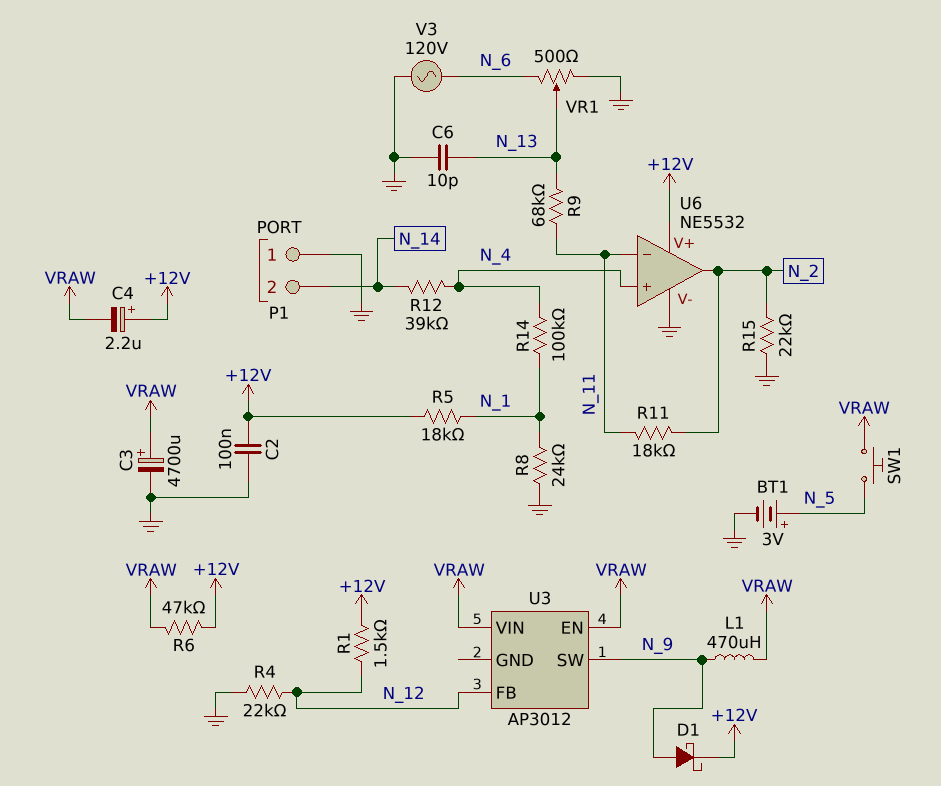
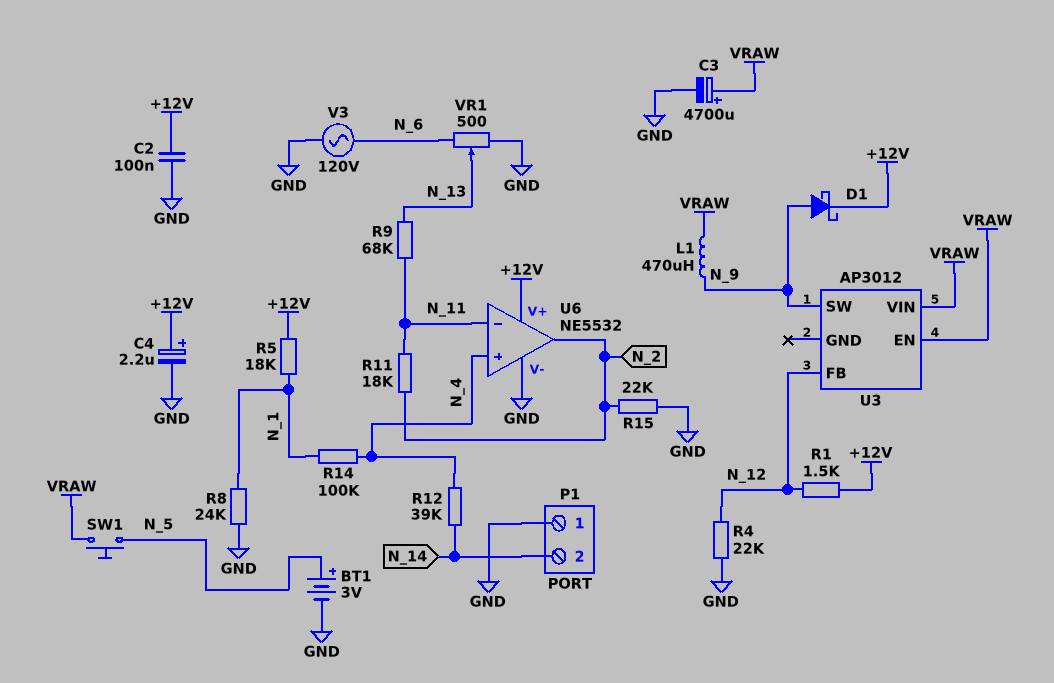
C4: 2.2uF (plus +12V, minus VRAW) -> 2.2uF (plus +12V, minus GND)
C6: 10pF (GND, N_13) -> none
R6: 47k (+12V, VRAW) -> none

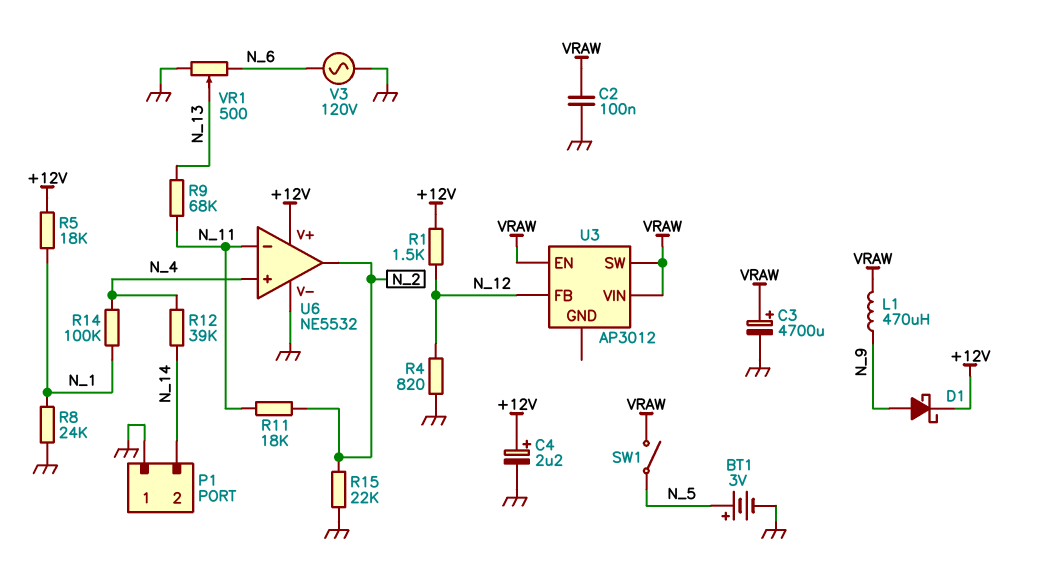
C2: 100nF (+12V, GND) -> 100nF (GND, VRAW)
R4: 22k (GND, N_12) -> 820 (GND, N_12)
SW1: button (N_5, VRAW) -> switch (N_5, VRAW)
U3 pin SW: N_9 -> VRAW

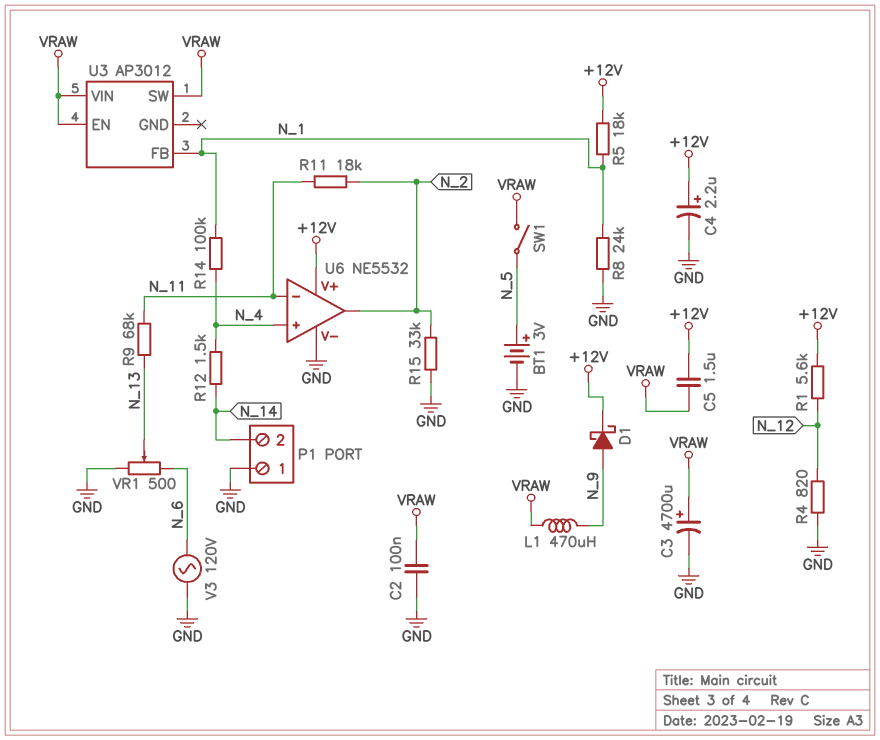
C5: none -> 1.5uF (+12V, VRAW)
R1: 1.5k (+12V, N_12) -> 5.6k (+12V, N_12)
R12: 39k (N_4, N_14) -> 1.5k (N_4, N_14)
R15: 22k (GND, N_2) -> 33k (GND, N_2)
U3 pin FB: N_12 -> N_1

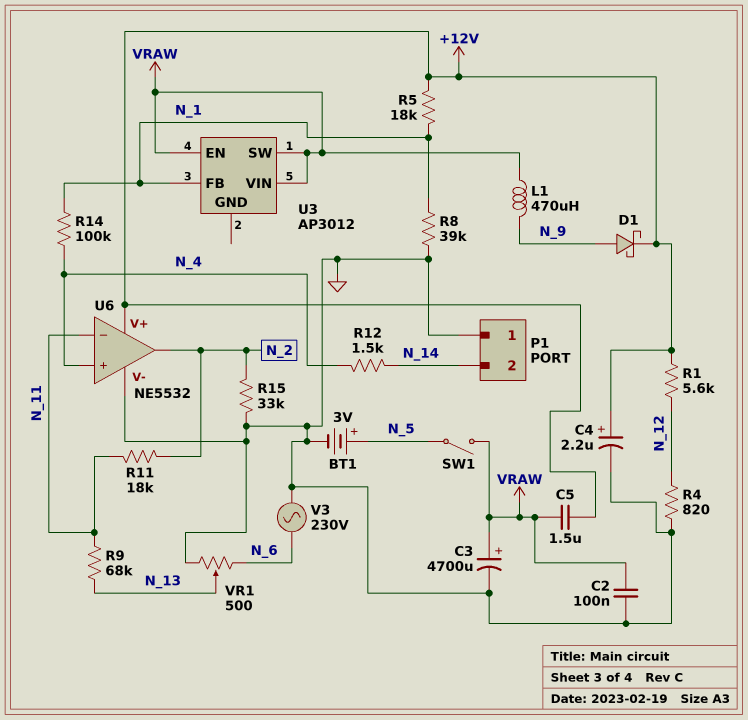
R8: 24k (GND, N_1) -> 39k (GND, N_1)
V3: AC 120V (GND, N_6) -> AC 230V (GND, N_6)

